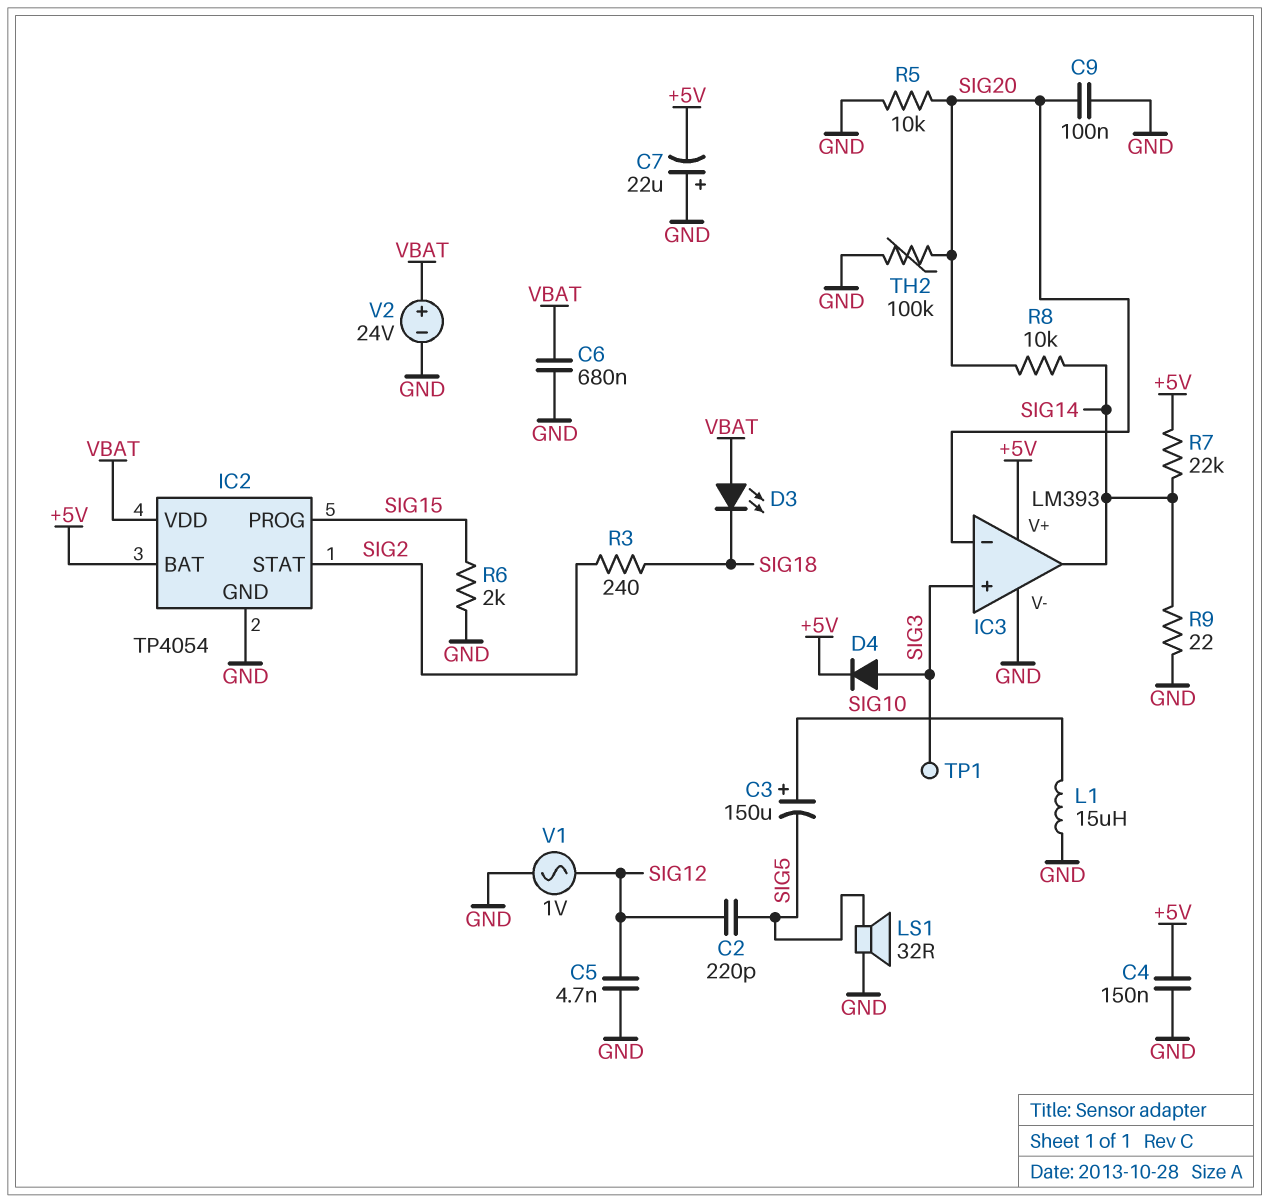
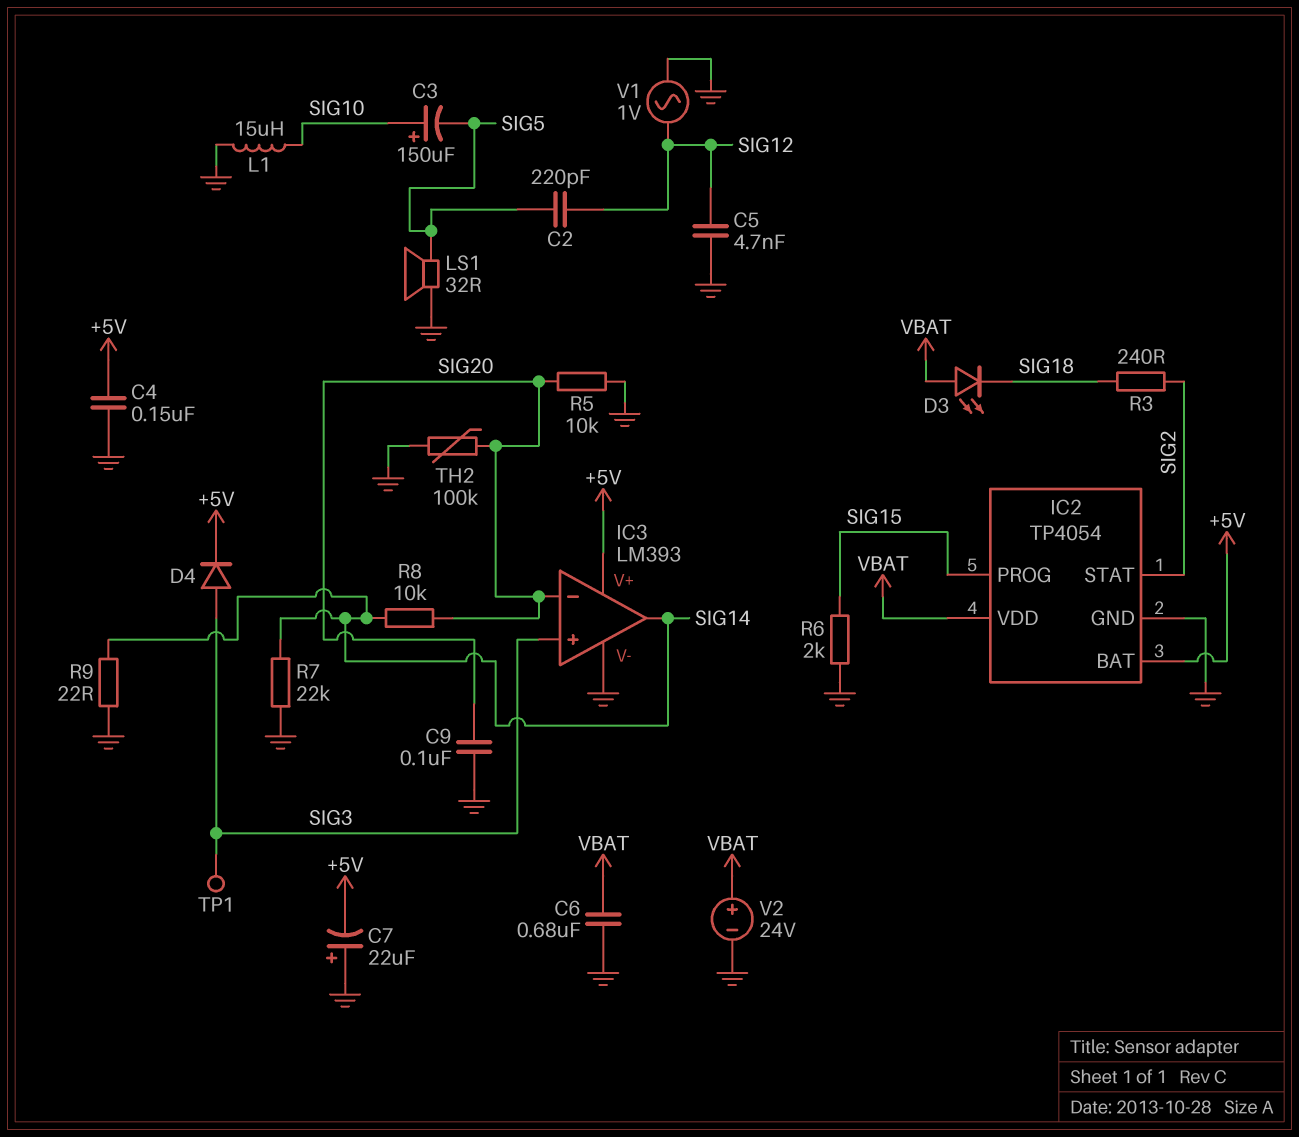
R7: 22k (+5V, SIG14) -> 22k (GND, SIG14)

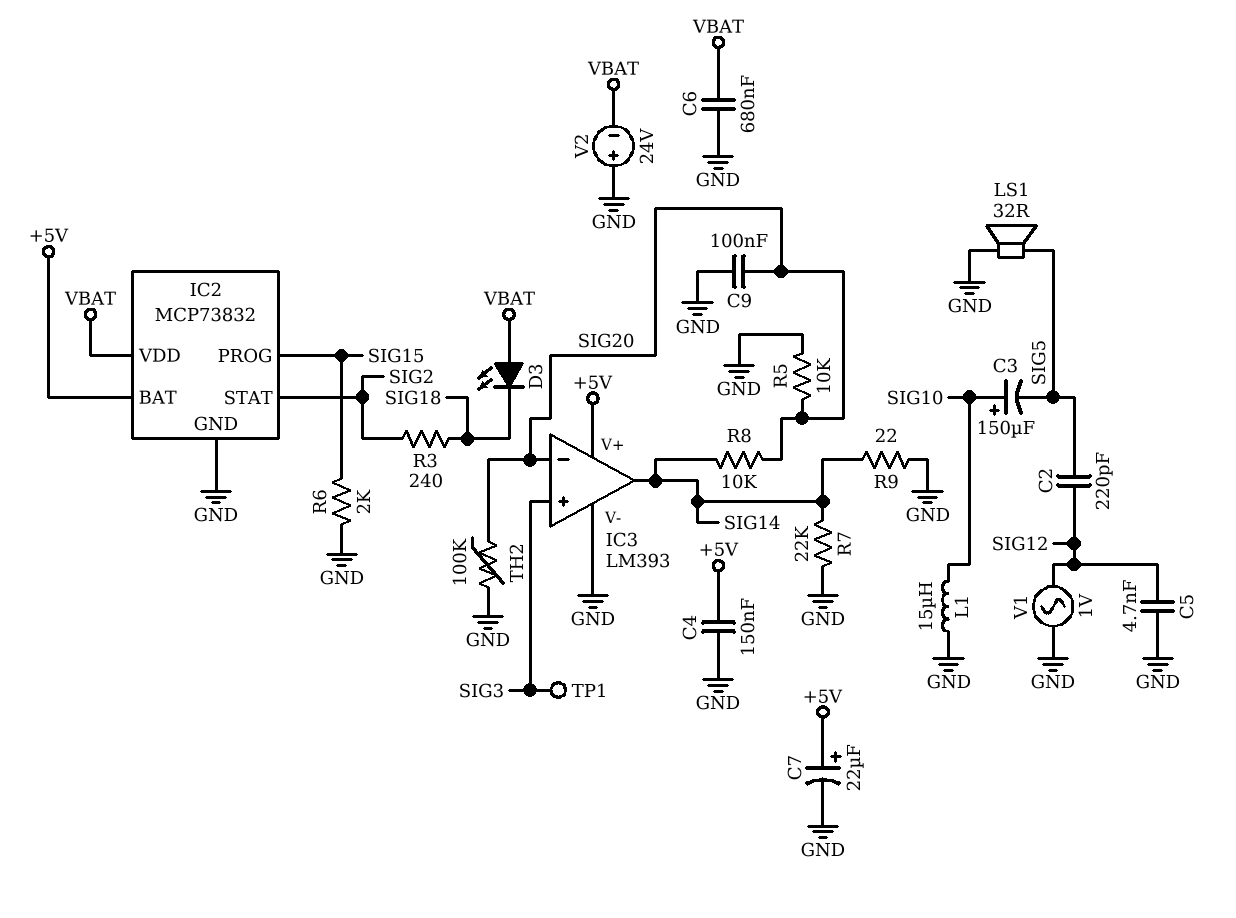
C7: 22uF (plus GND, minus +5V) -> 22uF (plus +5V, minus GND)
D4: diode (A SIG3, K +5V) -> none
IC2: TP4054 -> MCP73832
V2: 24V (plus VBAT, minus GND) -> 24V (plus GND, minus VBAT)

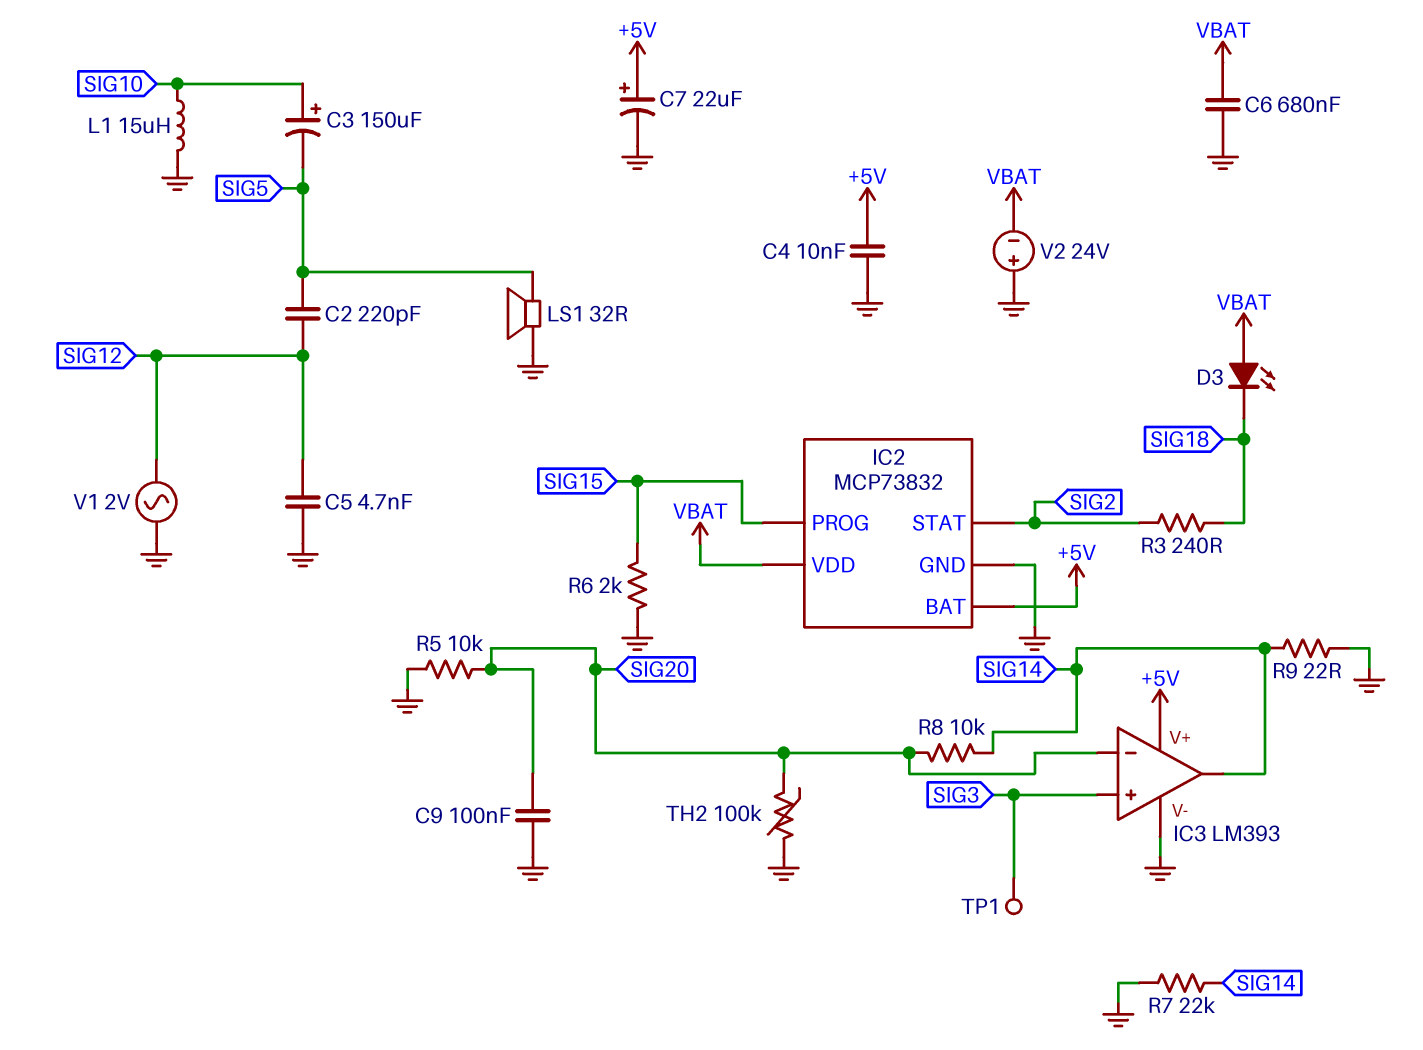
C4: 150nF (+5V, GND) -> 10nF (+5V, GND)
V1: AC 1V (GND, SIG12) -> AC 2V (GND, SIG12)

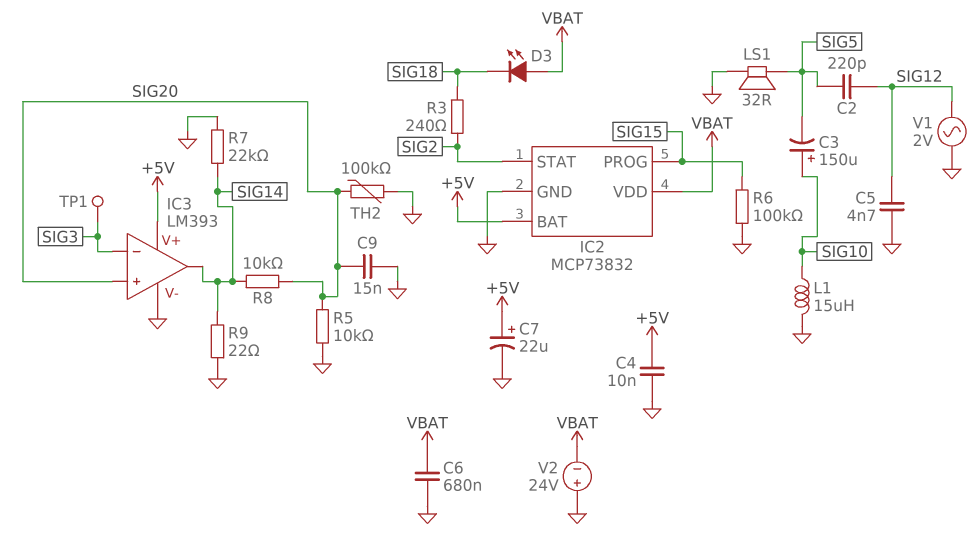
C9: 100nF (GND, SIG20) -> 15nF (GND, SIG20)
IC3 pin in+: SIG3 -> SIG20
IC3 pin in-: SIG20 -> SIG3
R6: 2k (GND, SIG15) -> 100k (GND, SIG15)

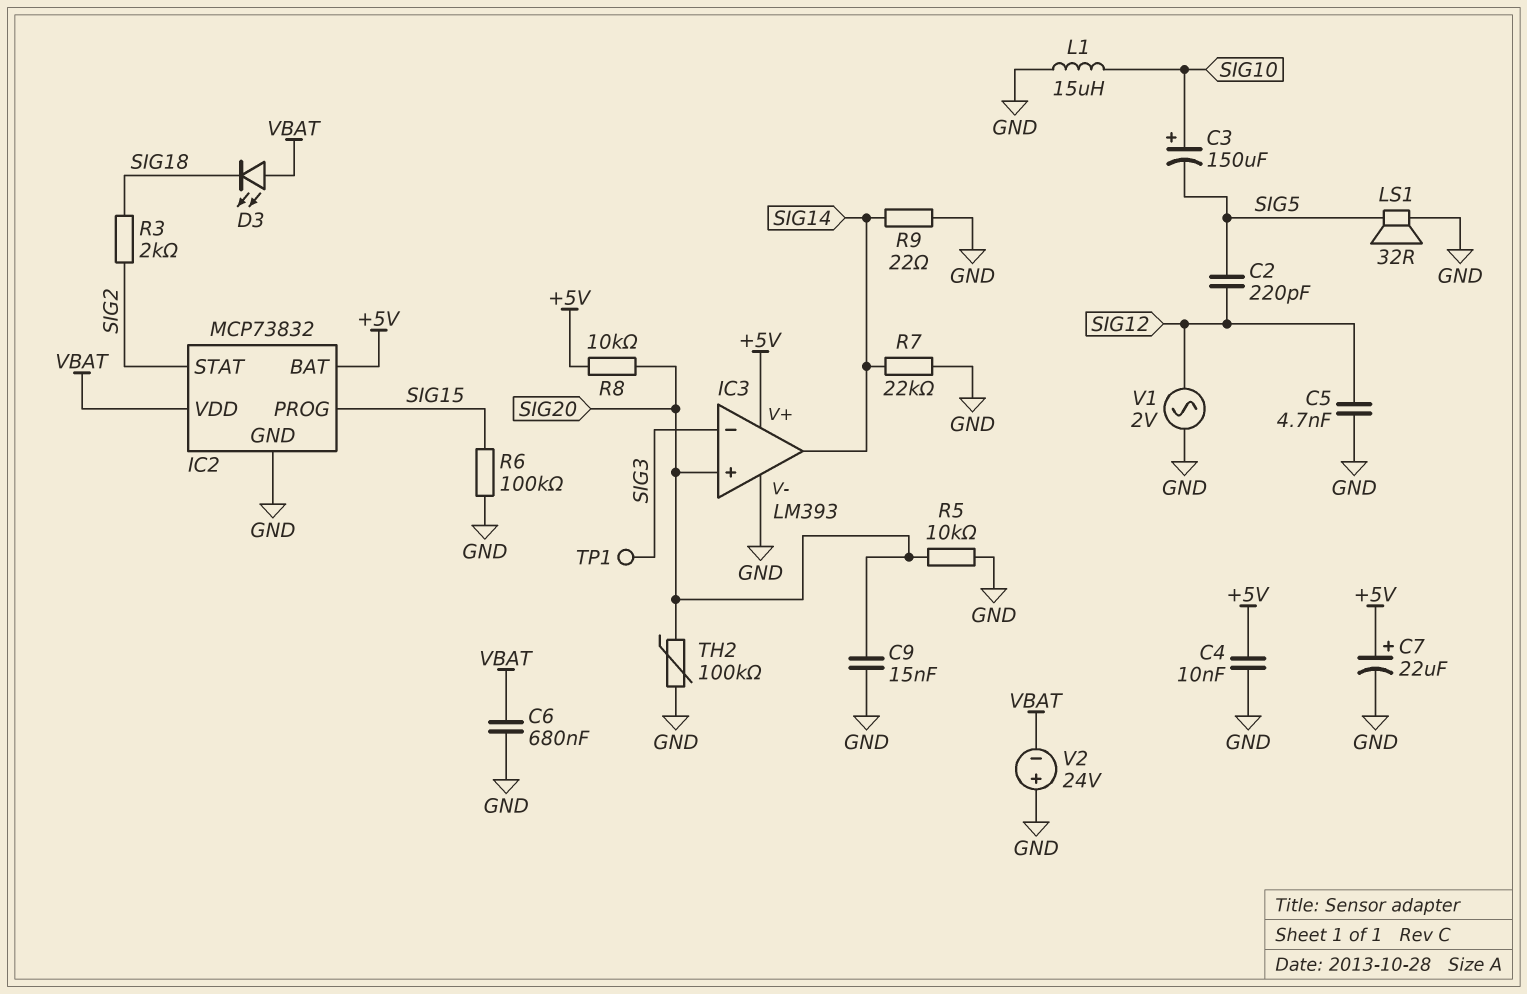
R3: 240 (SIG2, SIG18) -> 2k (SIG2, SIG18)
R8: 10k (SIG14, SIG20) -> 10k (+5V, SIG20)

